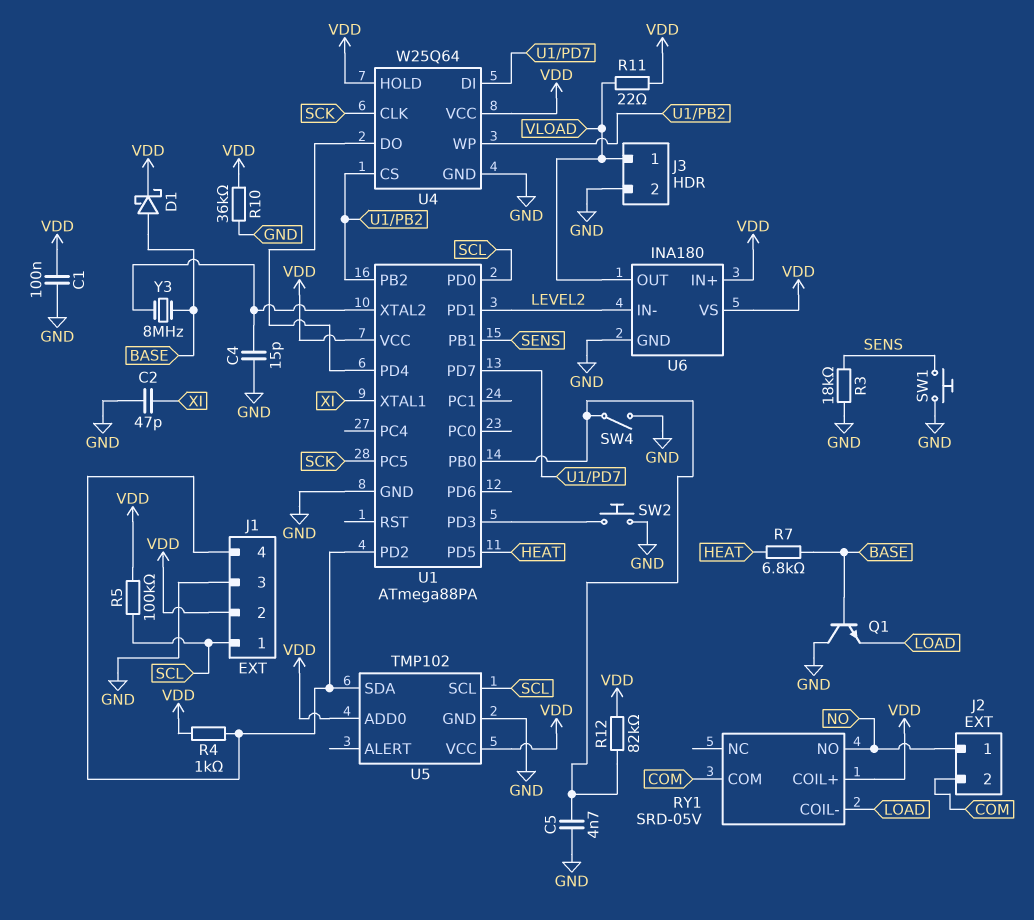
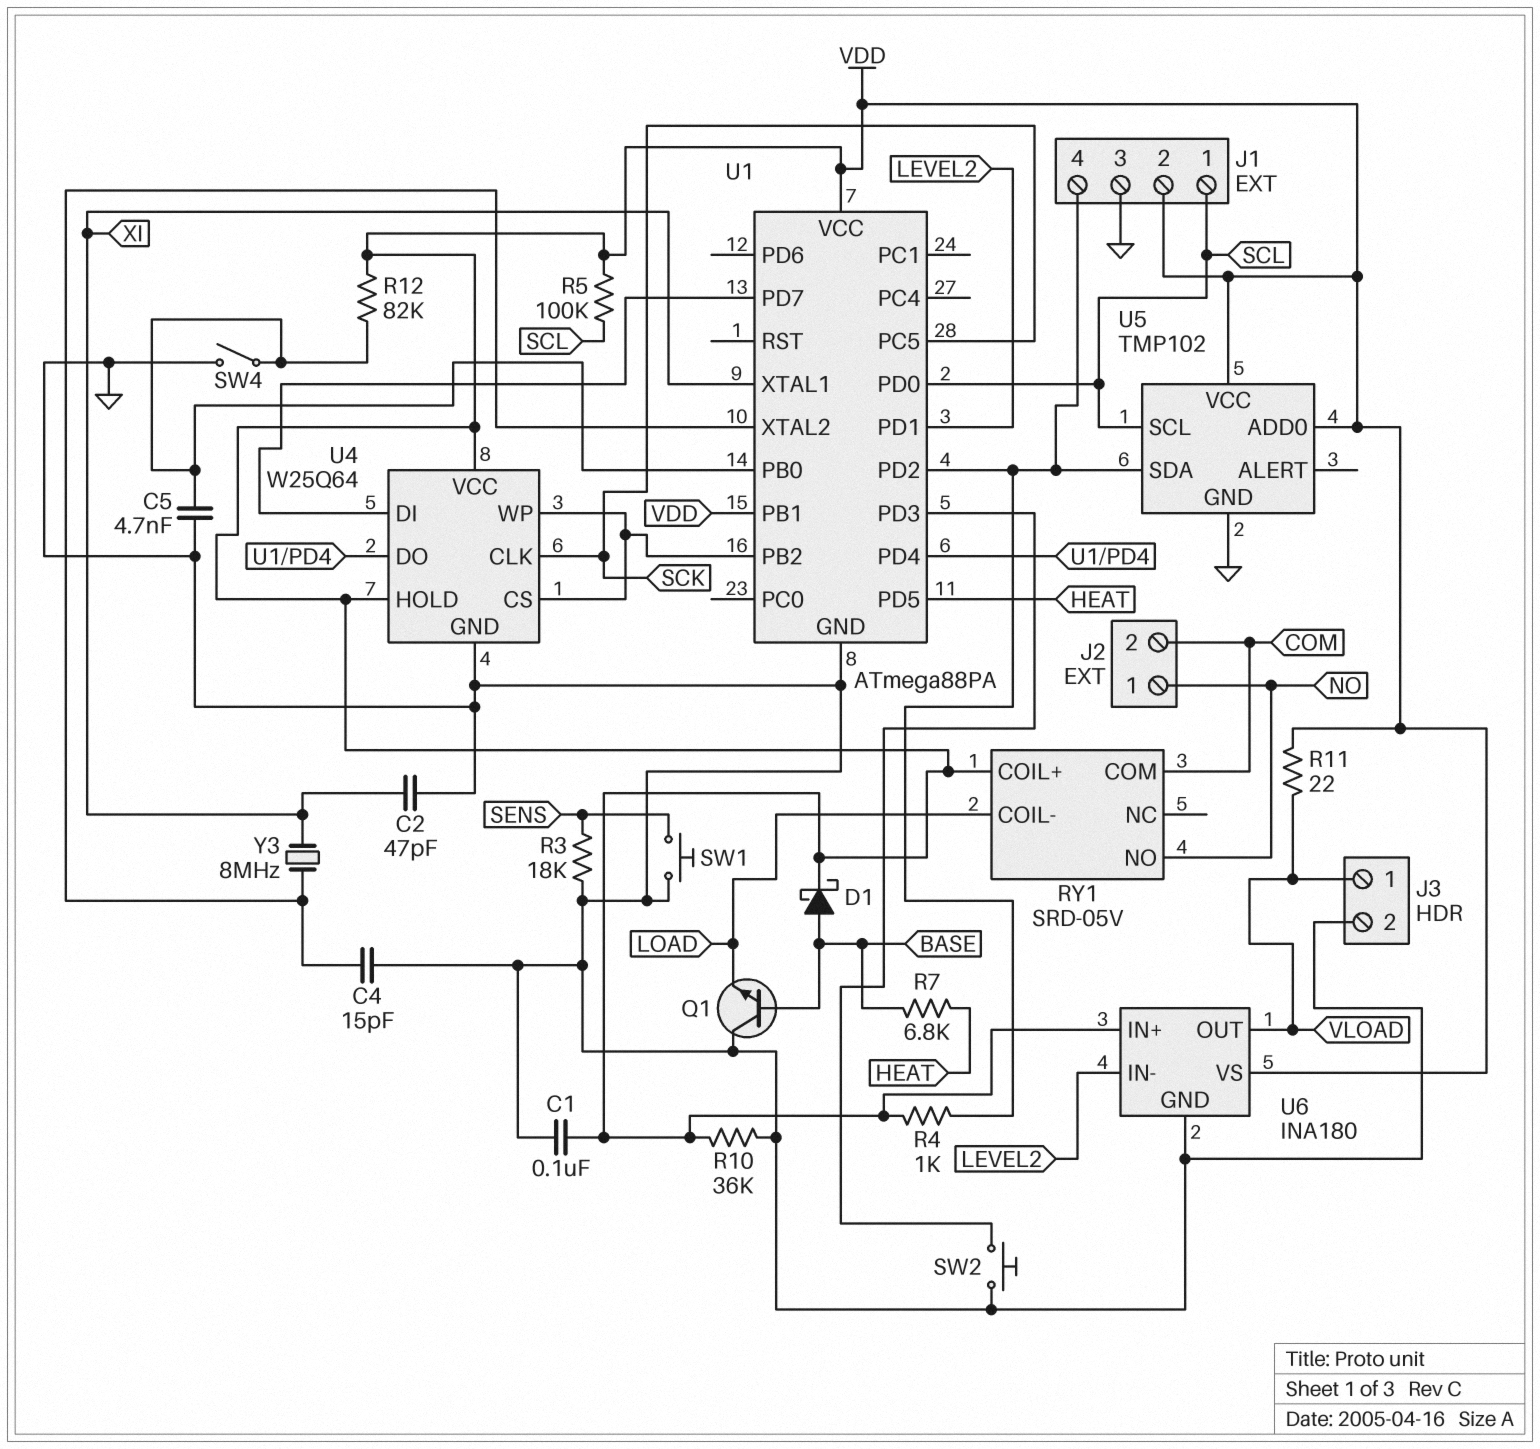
U1 pin PB1: SENS -> VDD
Y3: 8MHz (BASE, U1/XTAL2) -> 8MHz (U1/XTAL2, XI)

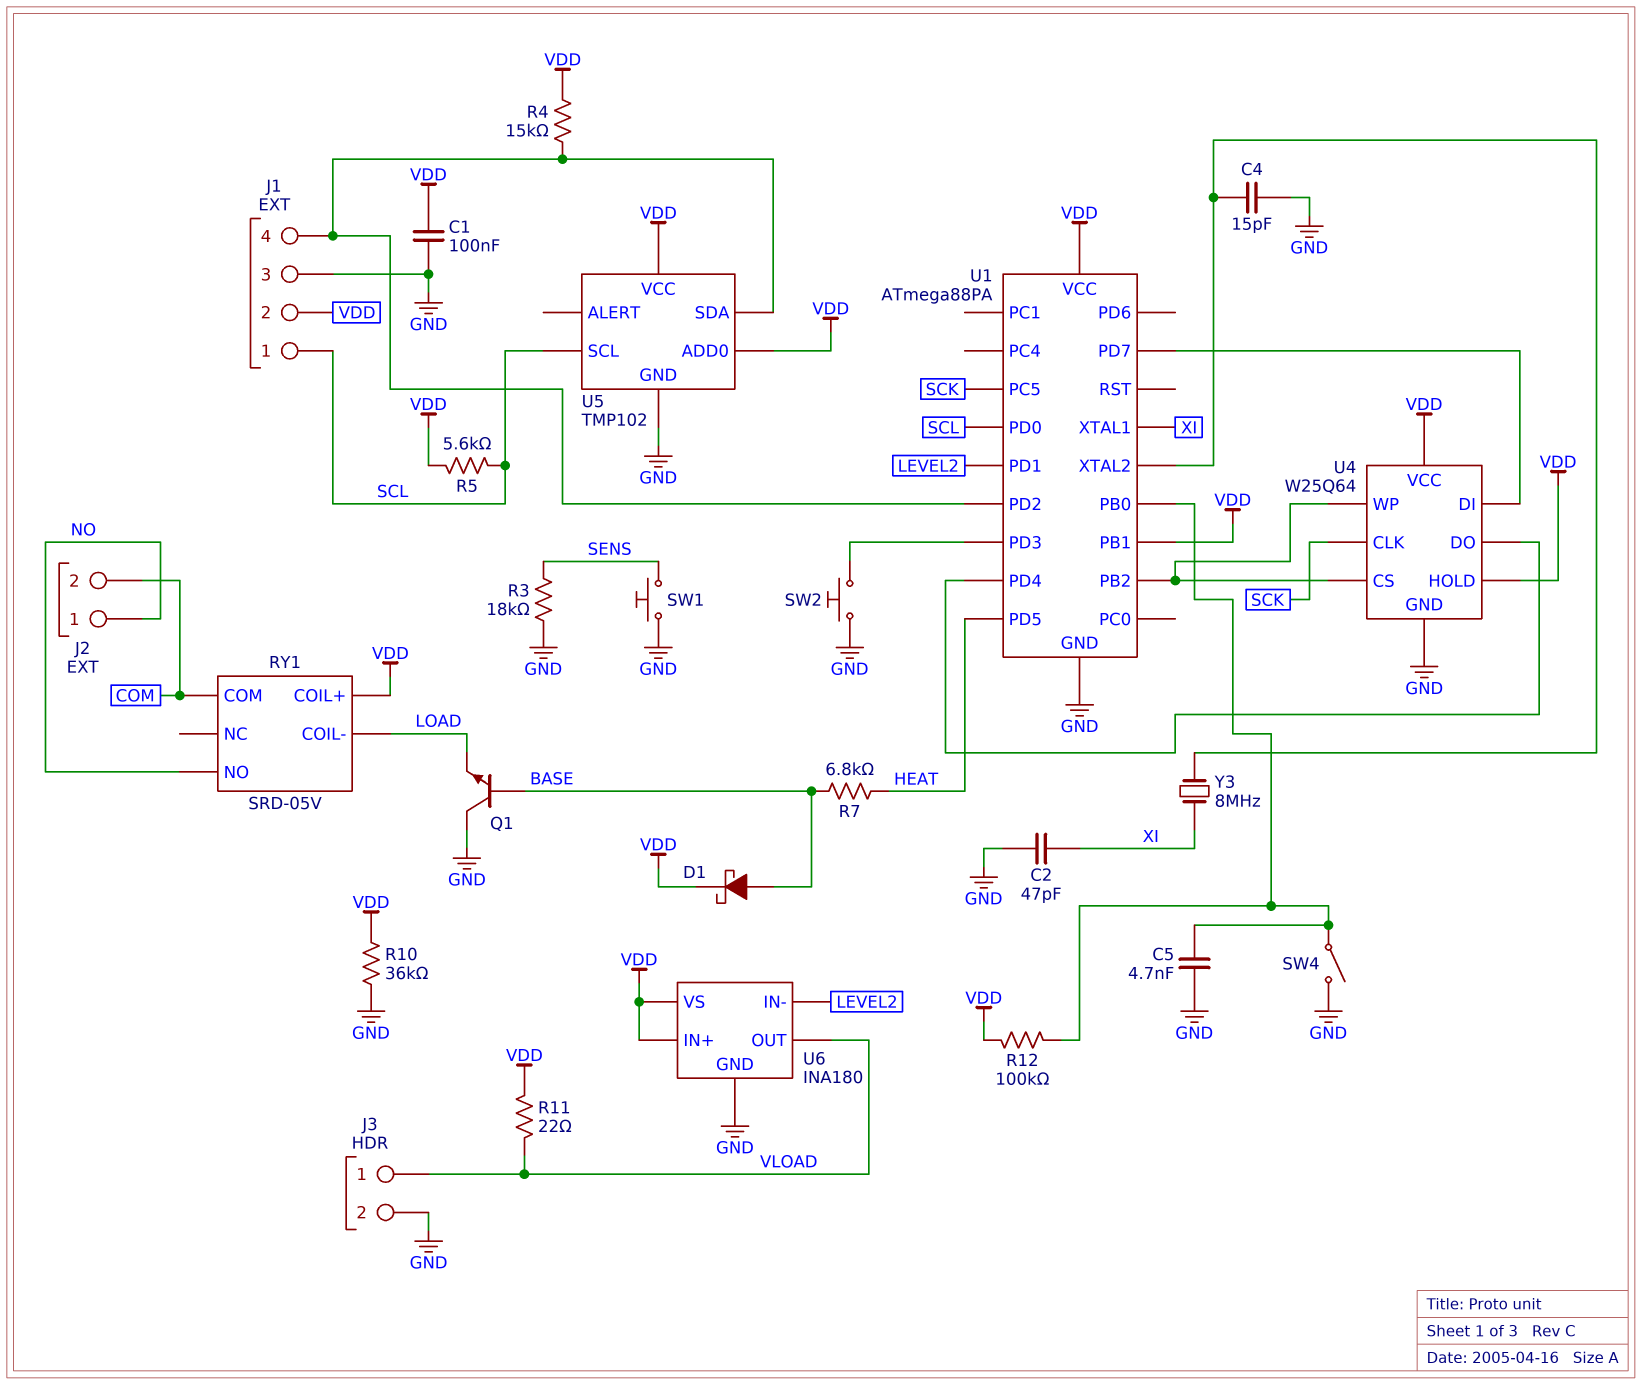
R4: 1k (J1/4, VDD) -> 15k (J1/4, VDD)
R5: 100k (SCL, VDD) -> 5.6k (SCL, VDD)
R12: 82k (U1/PB0, VDD) -> 100k (U1/PB0, VDD)

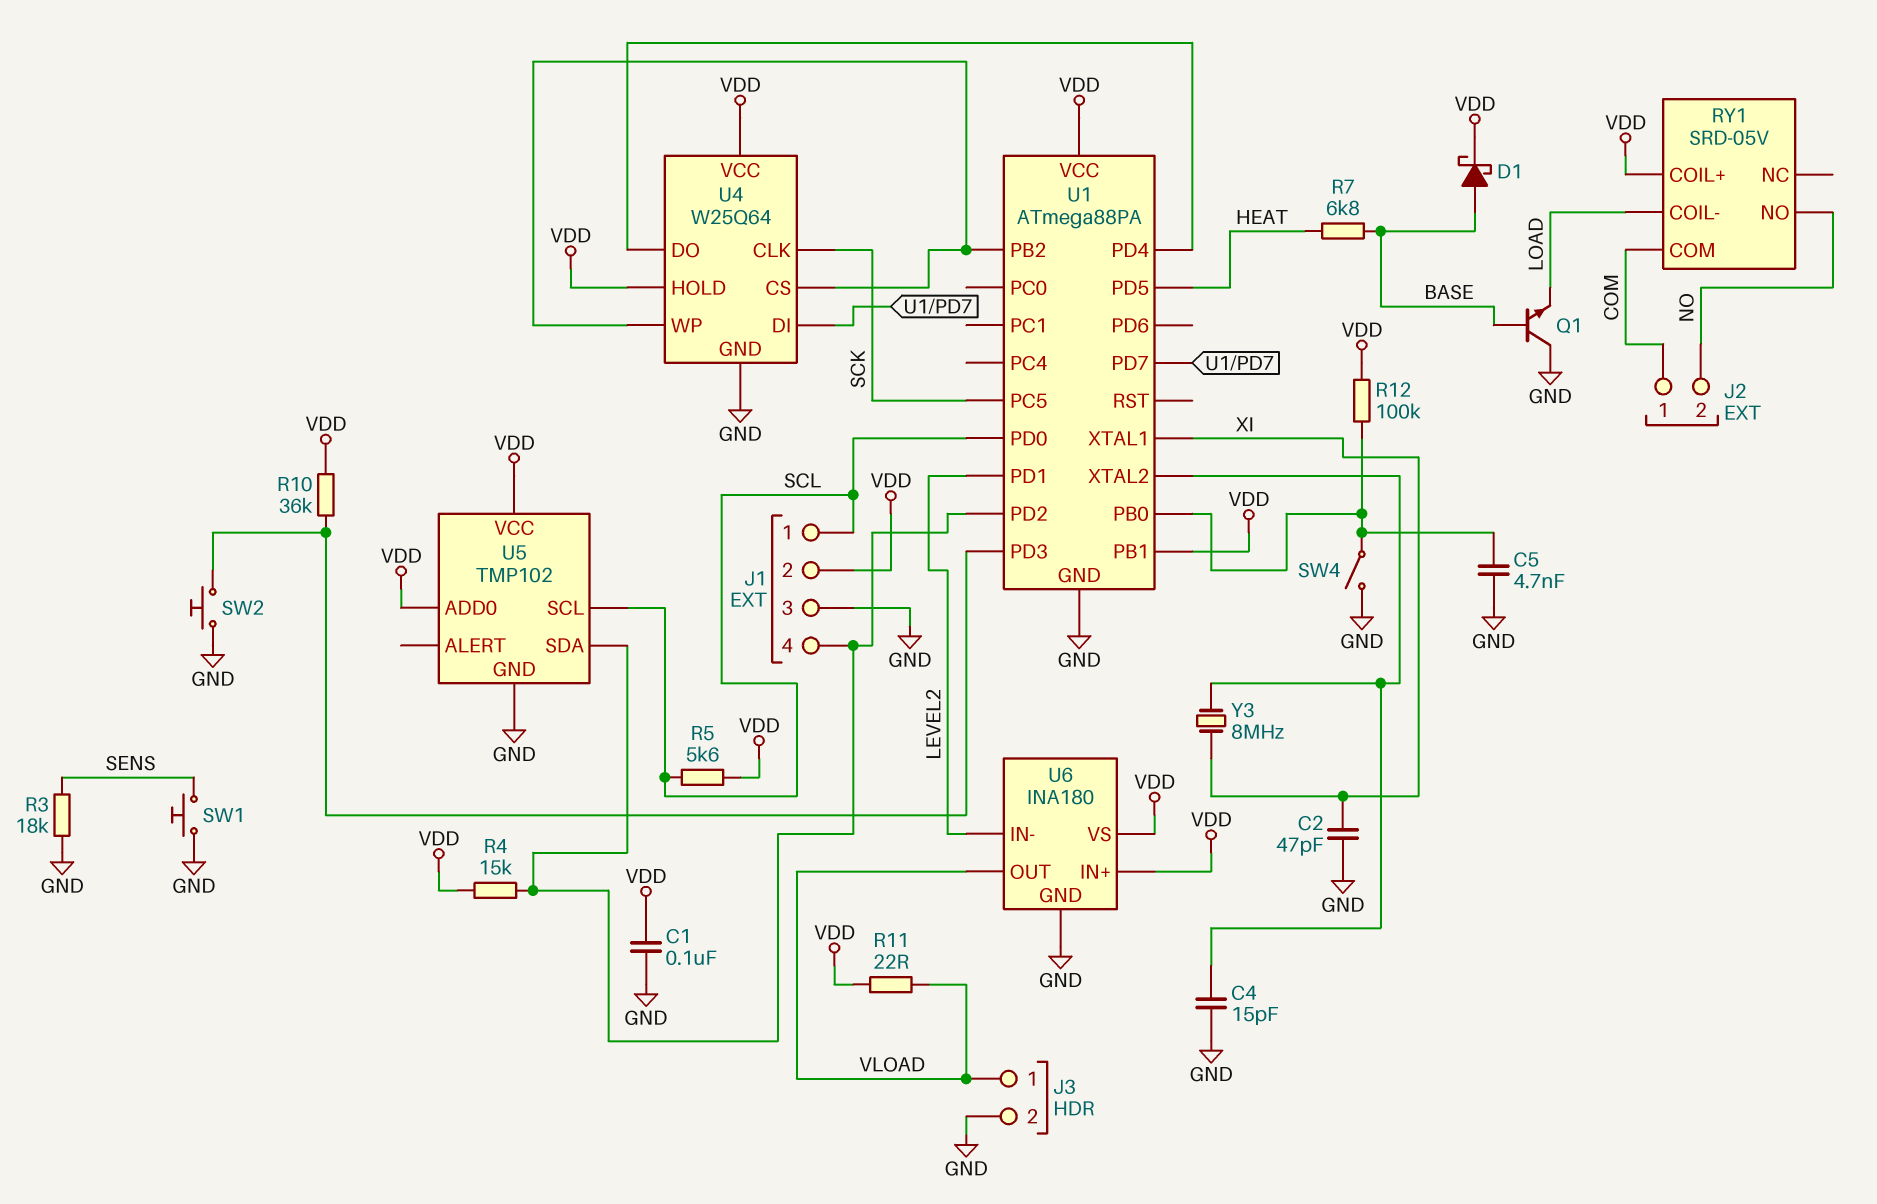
J2 pin 1: NO -> COM
J2 pin 2: COM -> NO
R10: 36k (GND, VDD) -> 36k (U1/PD3, VDD)

